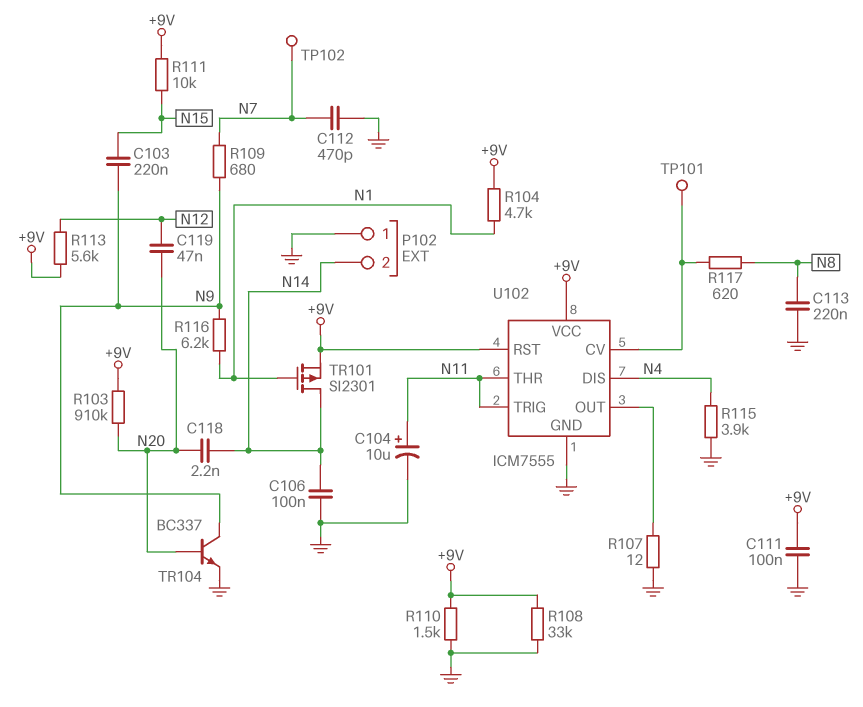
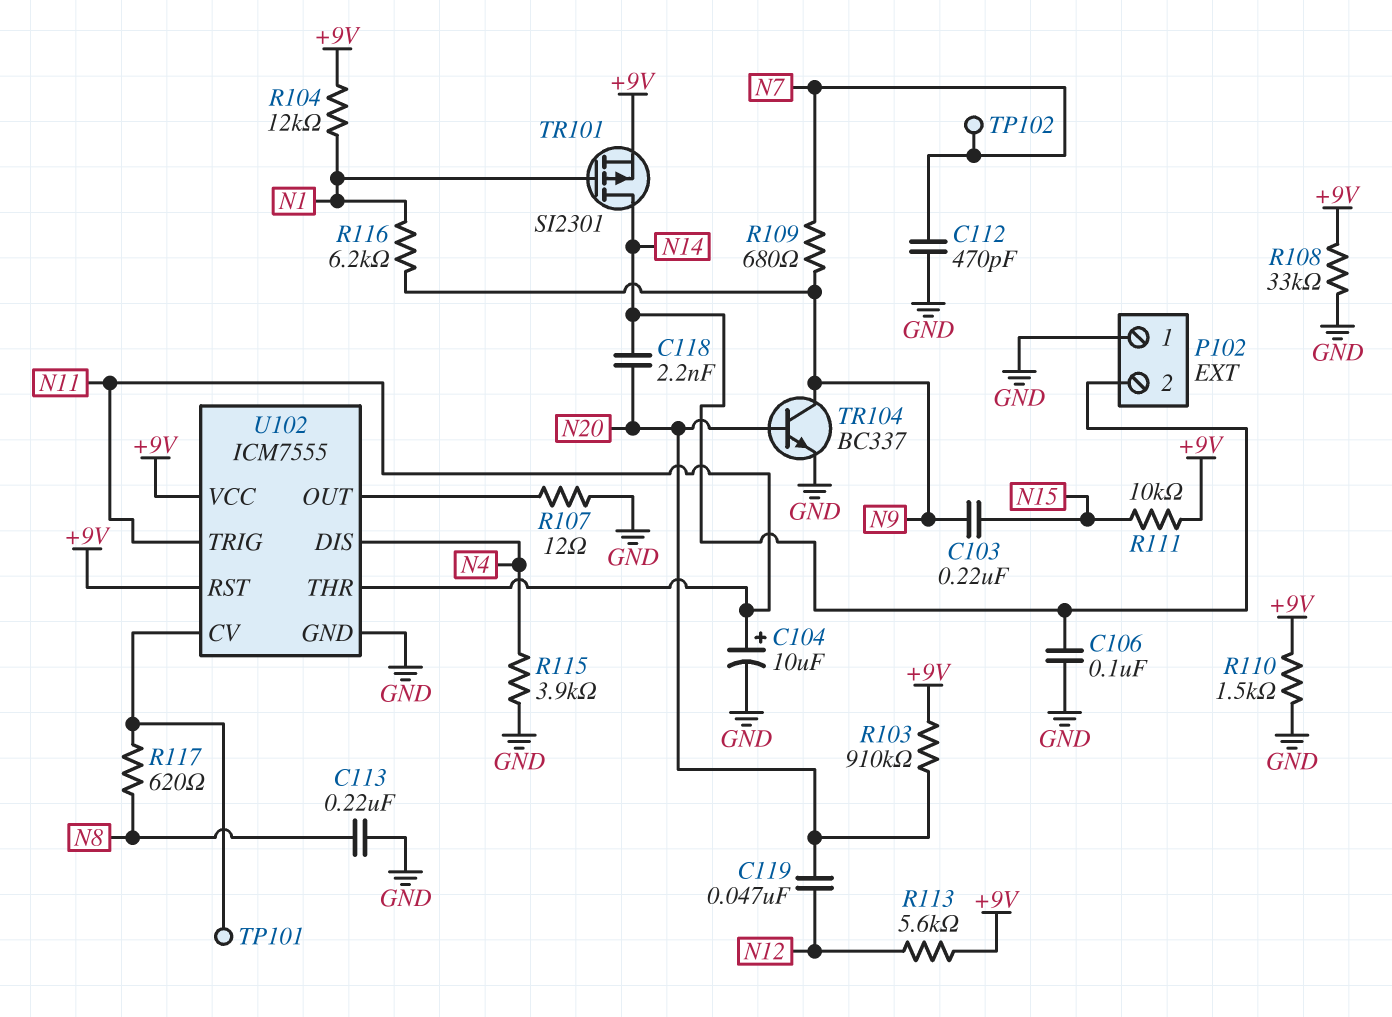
C111: 100nF (+9V, GND) -> none
R104: 4.7k (+9V, N1) -> 12k (+9V, N1)

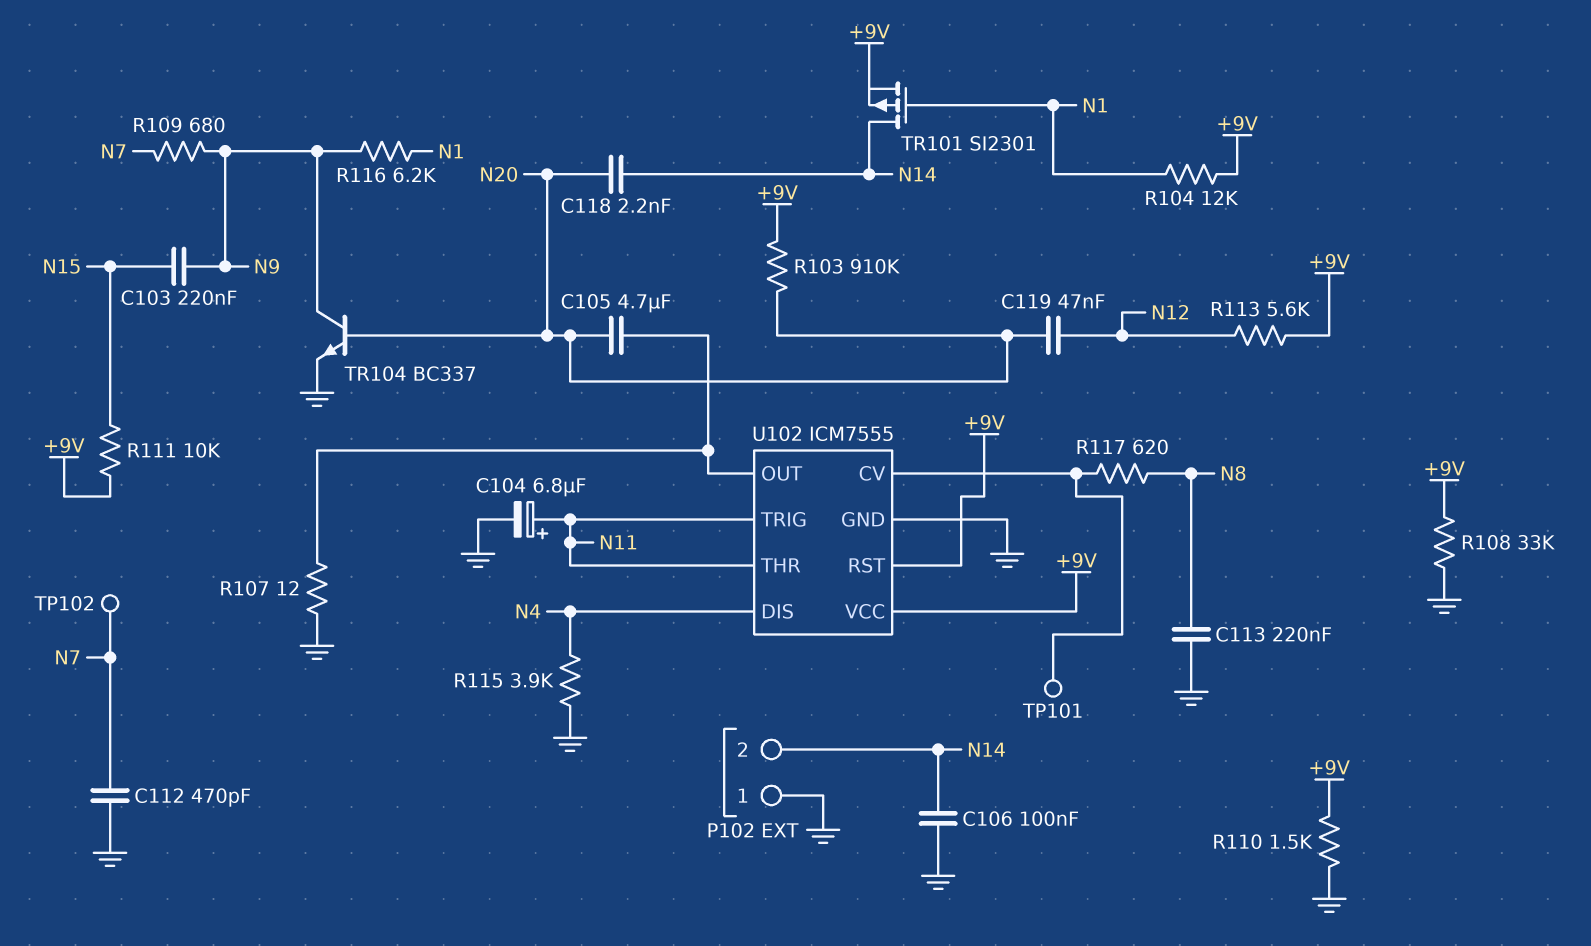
C104: 10uF (plus N11, minus GND) -> 6.8uF (plus N11, minus GND)
C105: none -> 4.7uF (N20, U102/OUT)

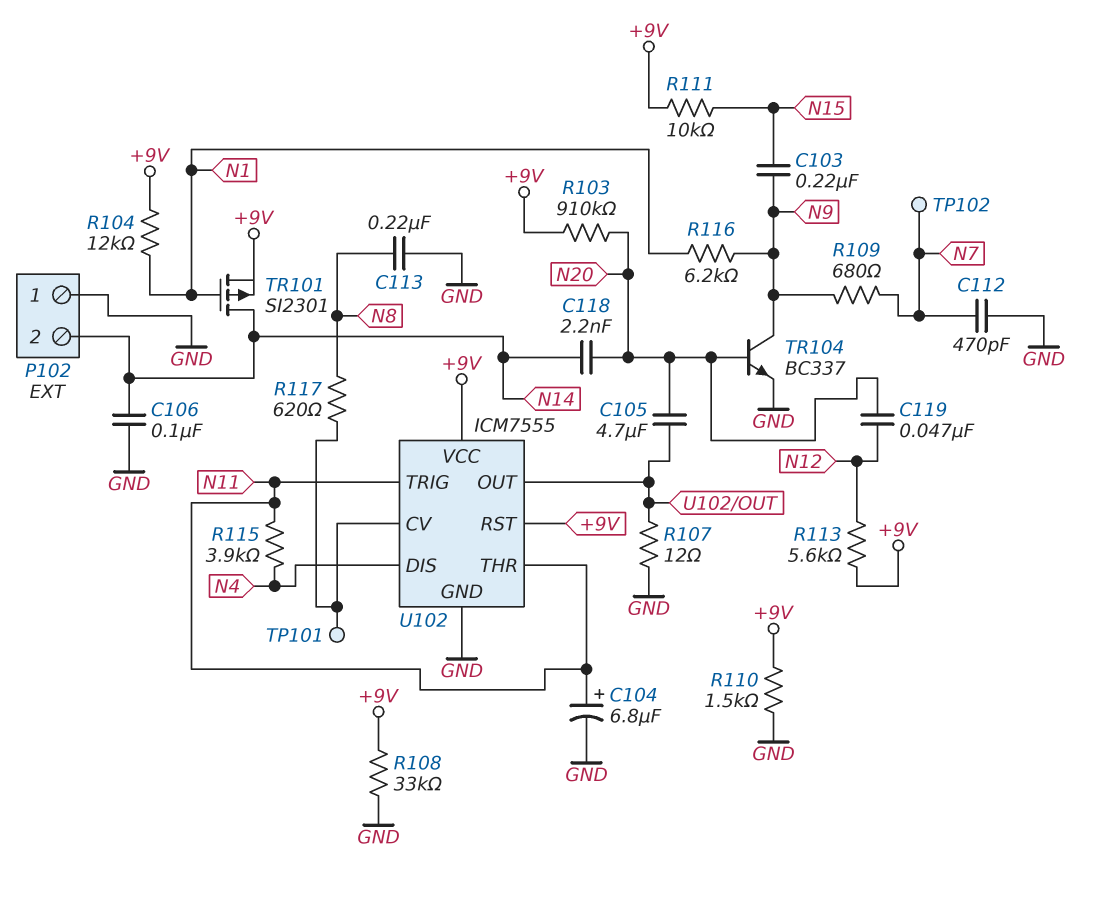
R115: 3.9k (GND, N4) -> 3.9k (N4, N11)

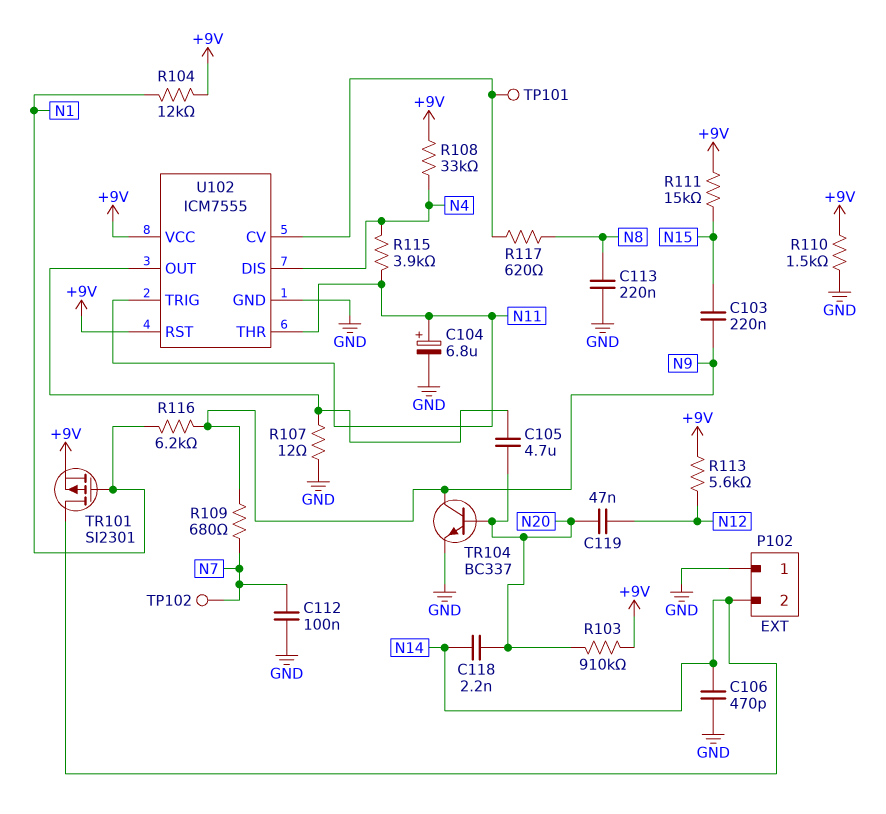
C106: 100nF (GND, N14) -> 470pF (GND, N14)
C112: 470pF (GND, N7) -> 100nF (GND, N7)
R108: 33k (+9V, GND) -> 33k (+9V, N4)
R111: 10k (+9V, N15) -> 15k (+9V, N15)

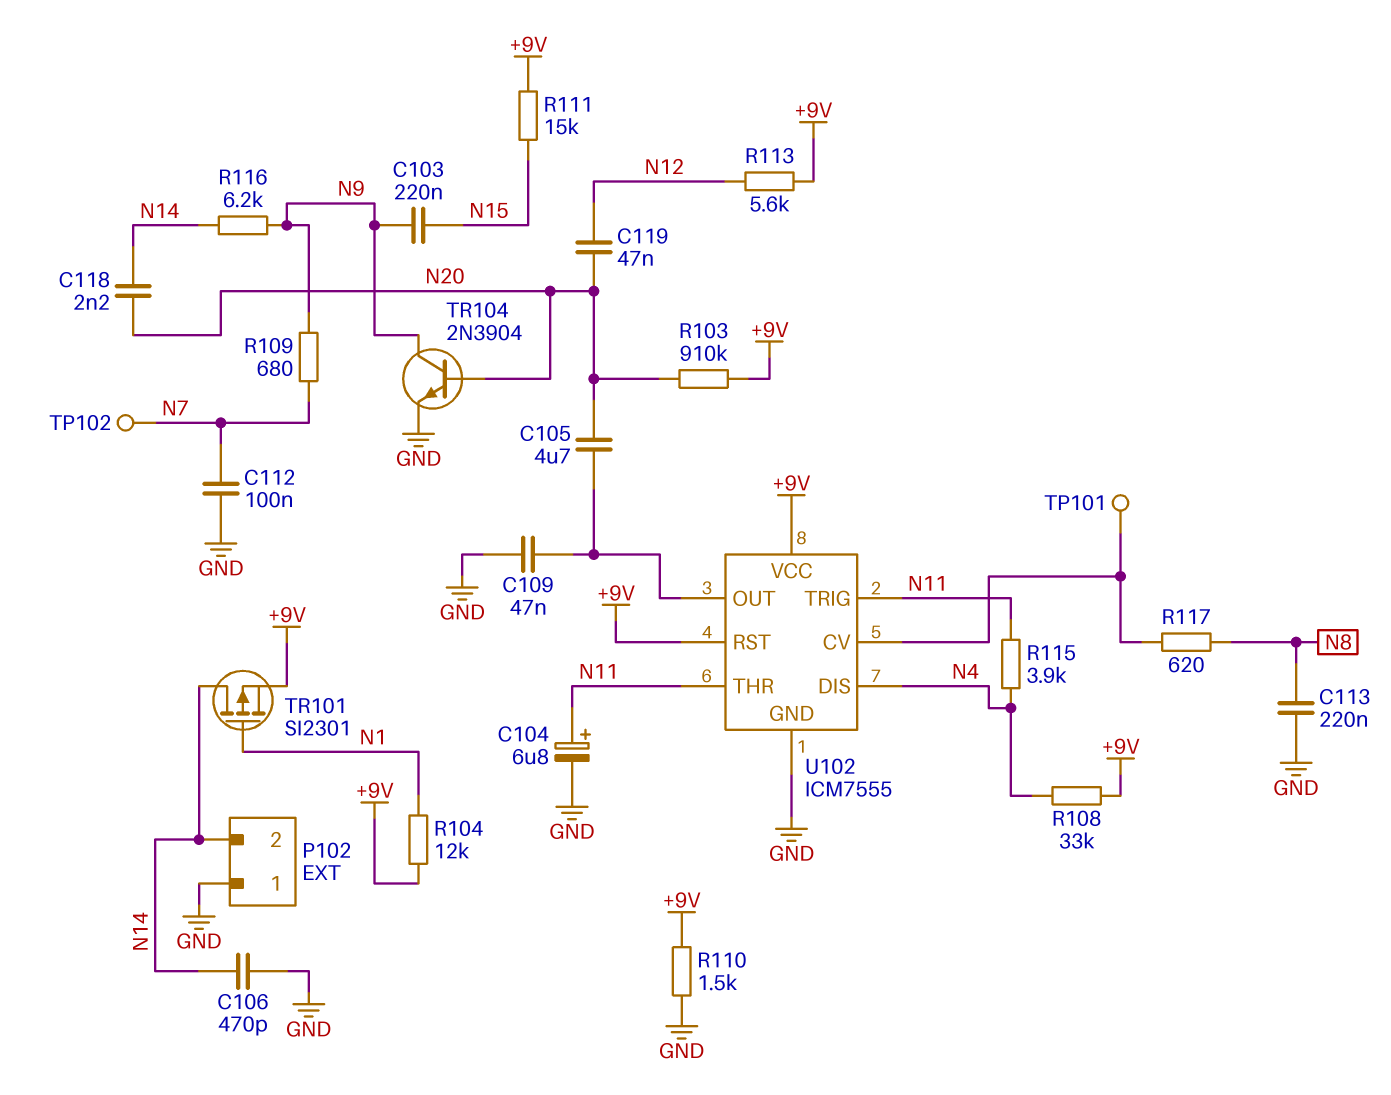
C109: none -> 47nF (GND, U102/OUT)
R107: 12 (GND, U102/OUT) -> none
R116: 6.2k (N1, N9) -> 6.2k (N9, N14)
TR104: NPN BC337 (B N20, C N9, E GND) -> NPN 2N3904 (B N20, C N9, E GND)

